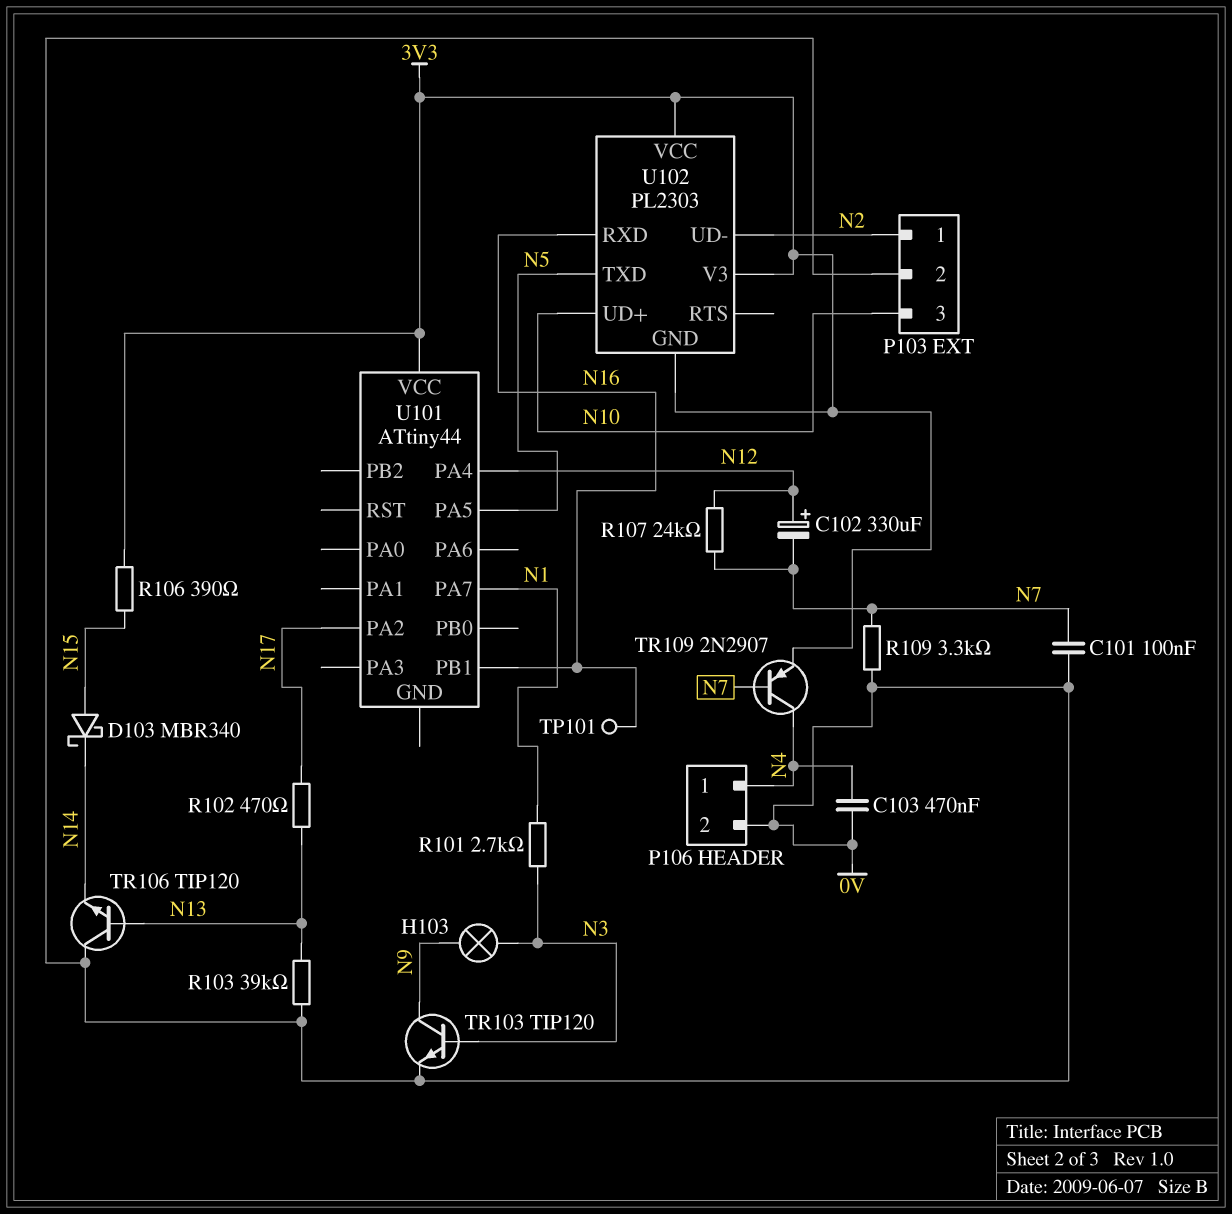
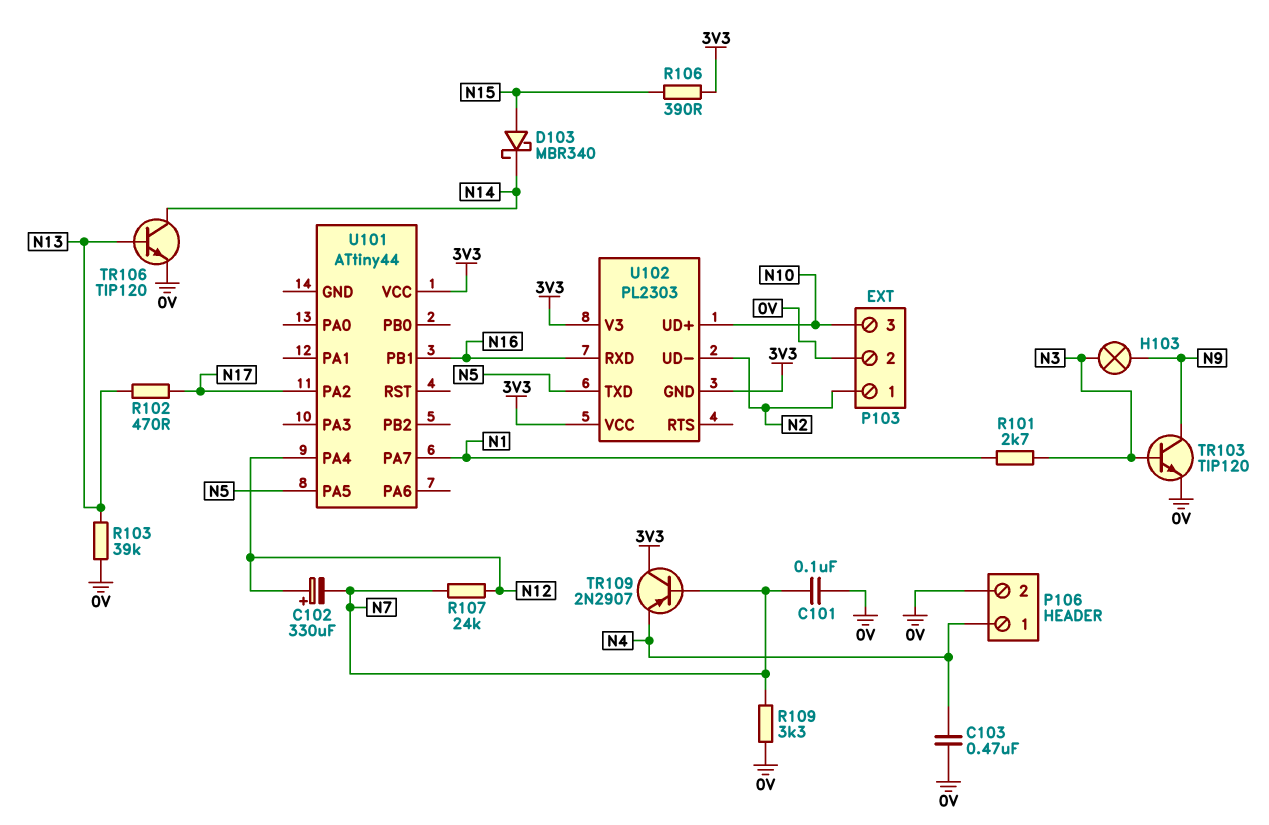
TP101: test point (N16) -> none
TR106: NPN TIP120 (B N13, C 0V, E N14) -> NPN TIP120 (B N13, C N14, E 0V)
TR109: PNP 2N2907 (B N7, C N4, E 3V3) -> PNP 2N2907 (B N7, C 3V3, E N4)

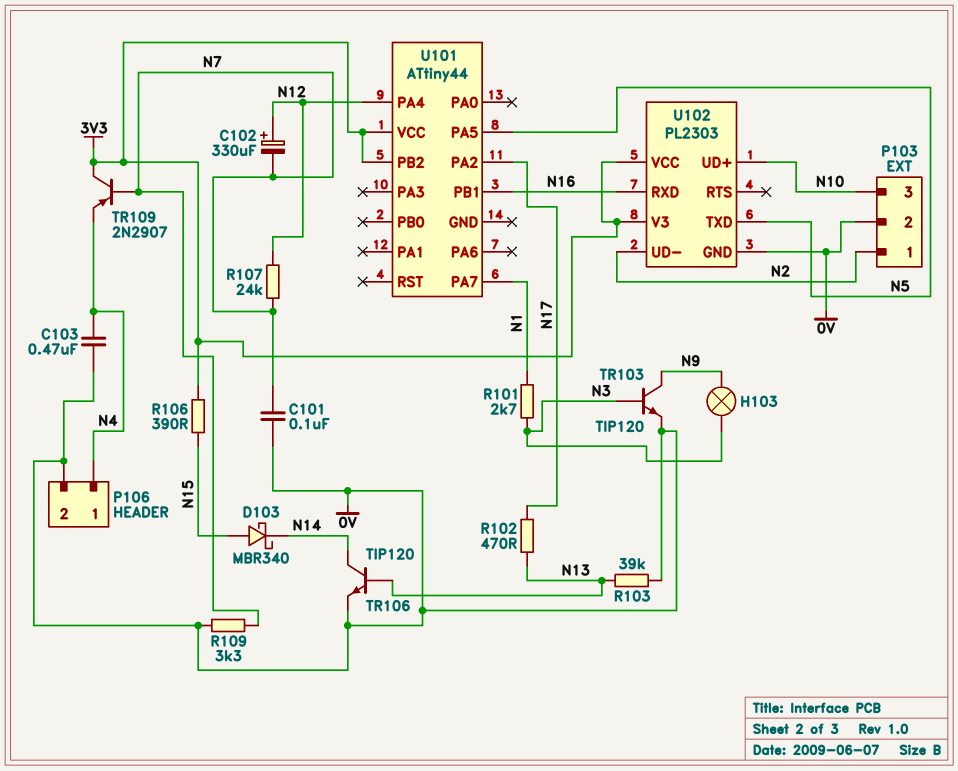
U101 pin PB2: none -> 3V3
U102 pin GND: 3V3 -> 0V

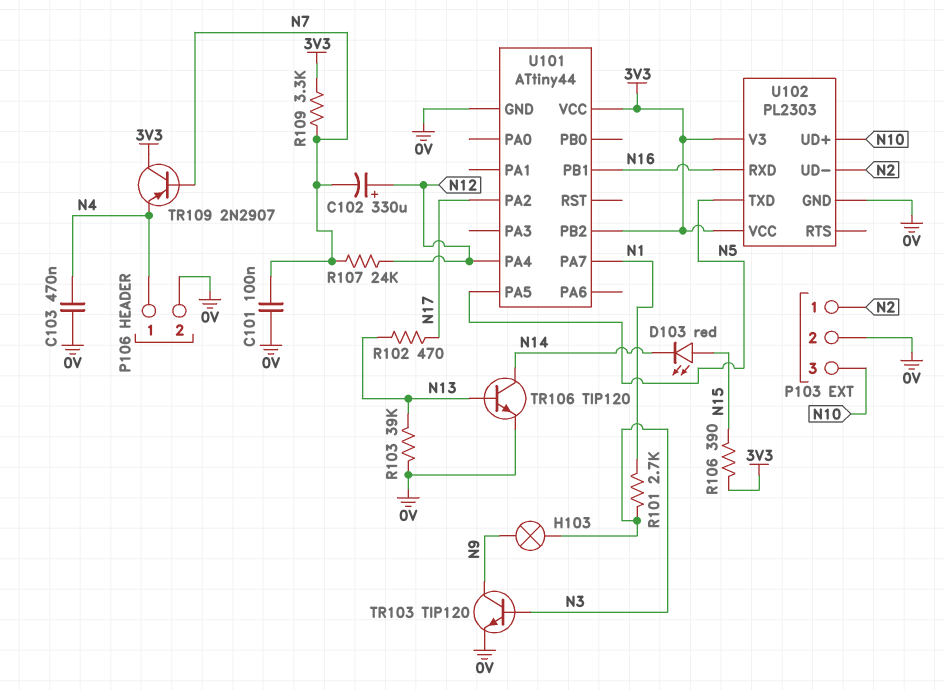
D103: schottky MBR340 (A N15, K N14) -> LED red (A N15, K N14)
R109: 3.3k (0V, N7) -> 3.3k (3V3, N7)
U101 pin GND: none -> 0V

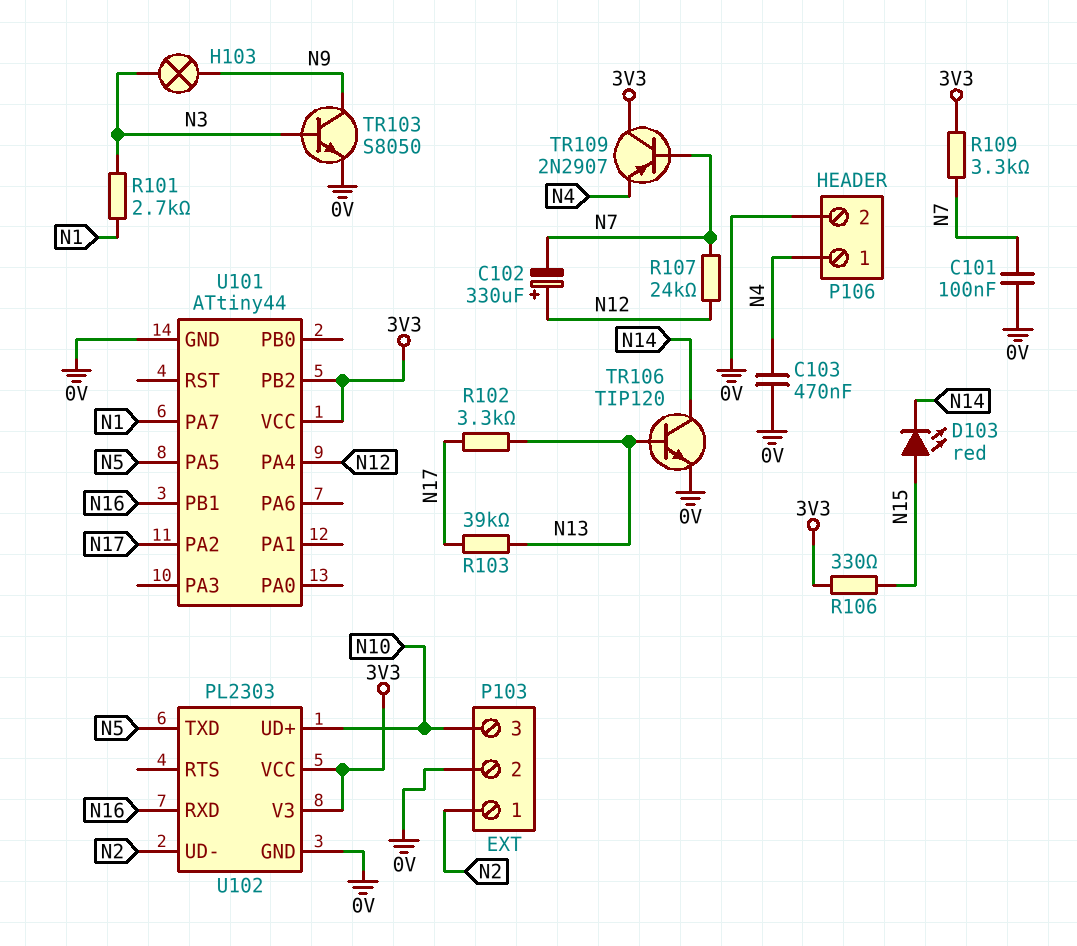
R102: 470 (N13, N17) -> 3.3k (N13, N17)
R103: 39k (0V, N13) -> 39k (N13, N17)
R106: 390 (3V3, N15) -> 330 (3V3, N15)
TR103: NPN TIP120 (B N3, C N9, E 0V) -> NPN S8050 (B N3, C N9, E 0V)

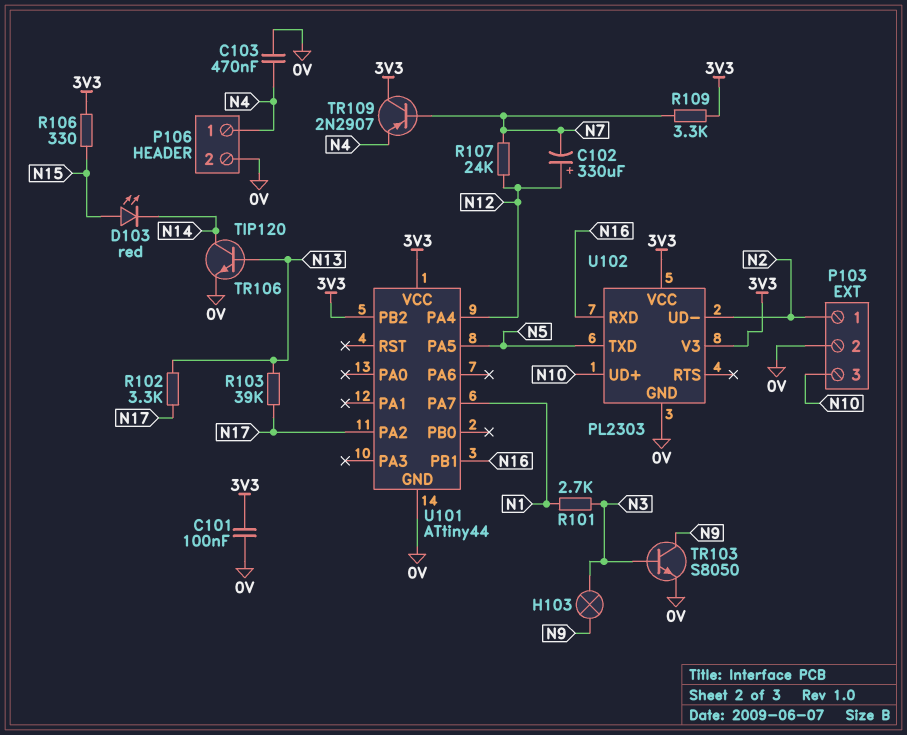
C101: 100nF (0V, N7) -> 100nF (0V, 3V3)

